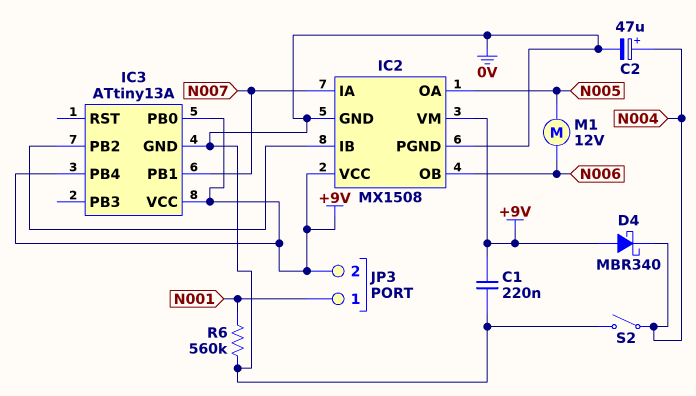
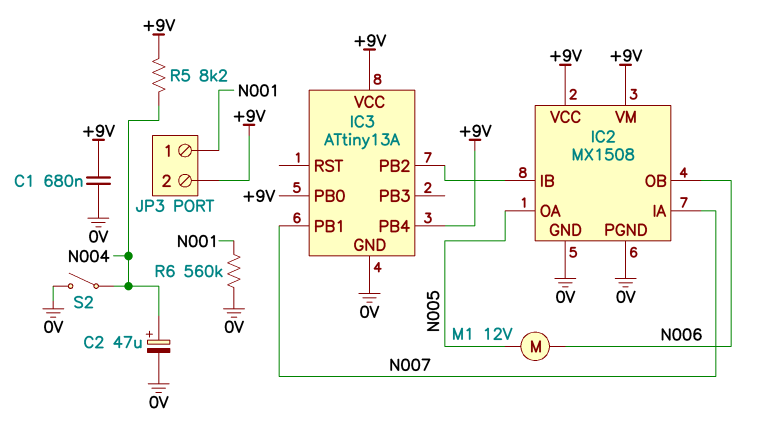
C1: 220nF (+9V, 0V) -> 680nF (+9V, 0V)
D4: schottky MBR340 (A +9V, K N004) -> none
R5: none -> 8.2k (+9V, N004)

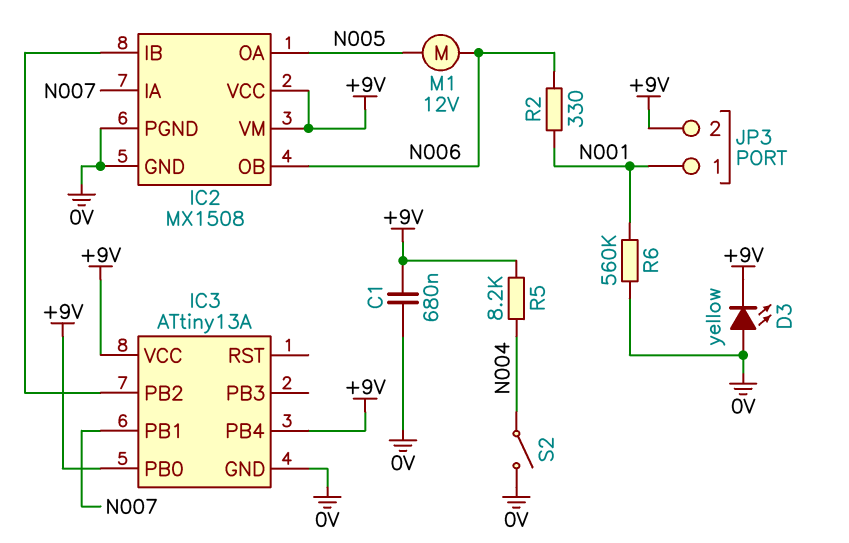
C2: 47uF (plus N004, minus 0V) -> none
D3: none -> LED yellow (A 0V, K +9V)
R2: none -> 330 (N001, N006)

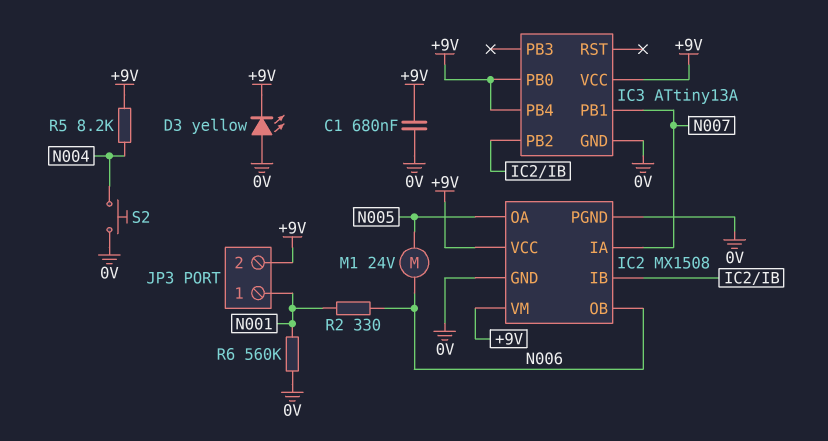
M1: motor 12V (N005, N006) -> motor 24V (N005, N006)
S2: switch (0V, N004) -> button (0V, N004)

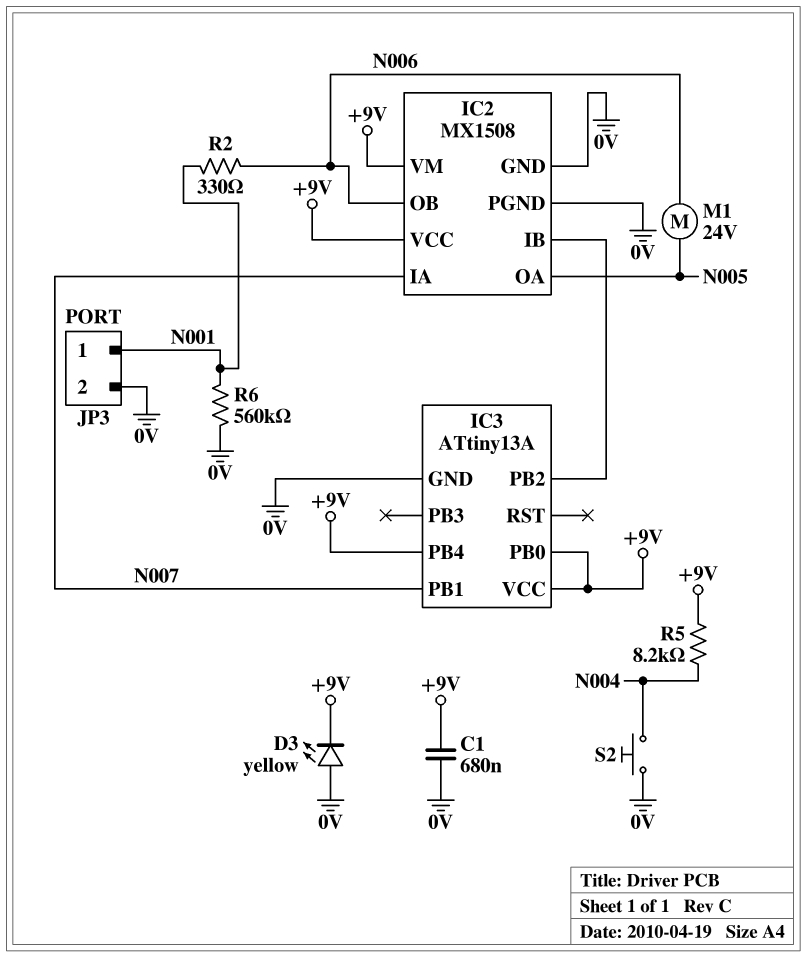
JP3 pin 2: +9V -> 0V

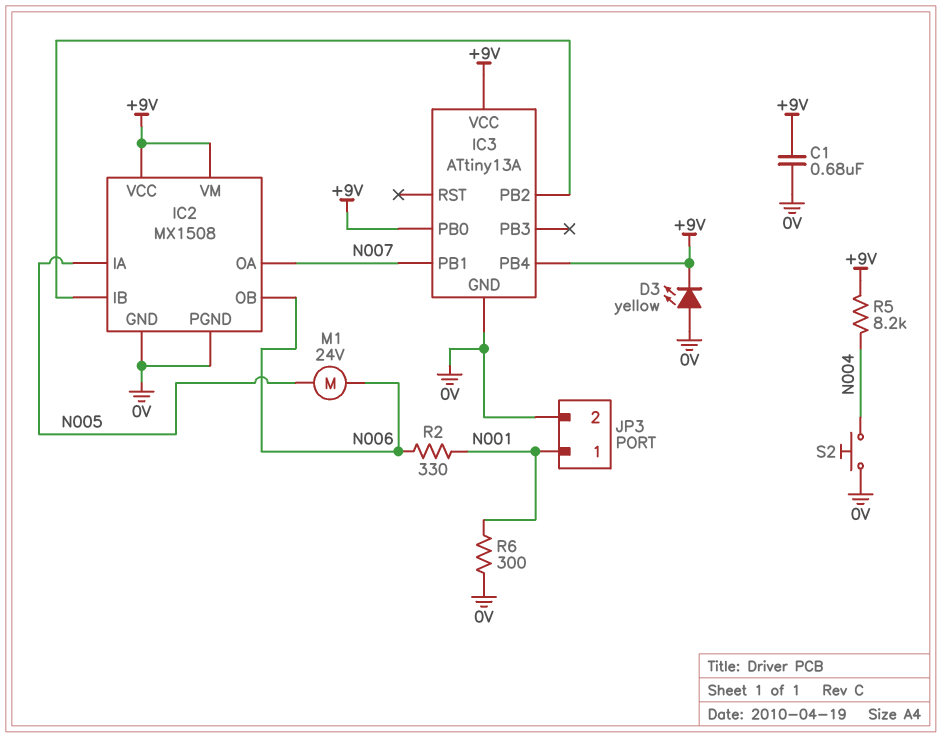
IC2 pin IA: N007 -> N005
IC2 pin OA: N005 -> N007
R6: 560k (0V, N001) -> 300 (0V, N001)

